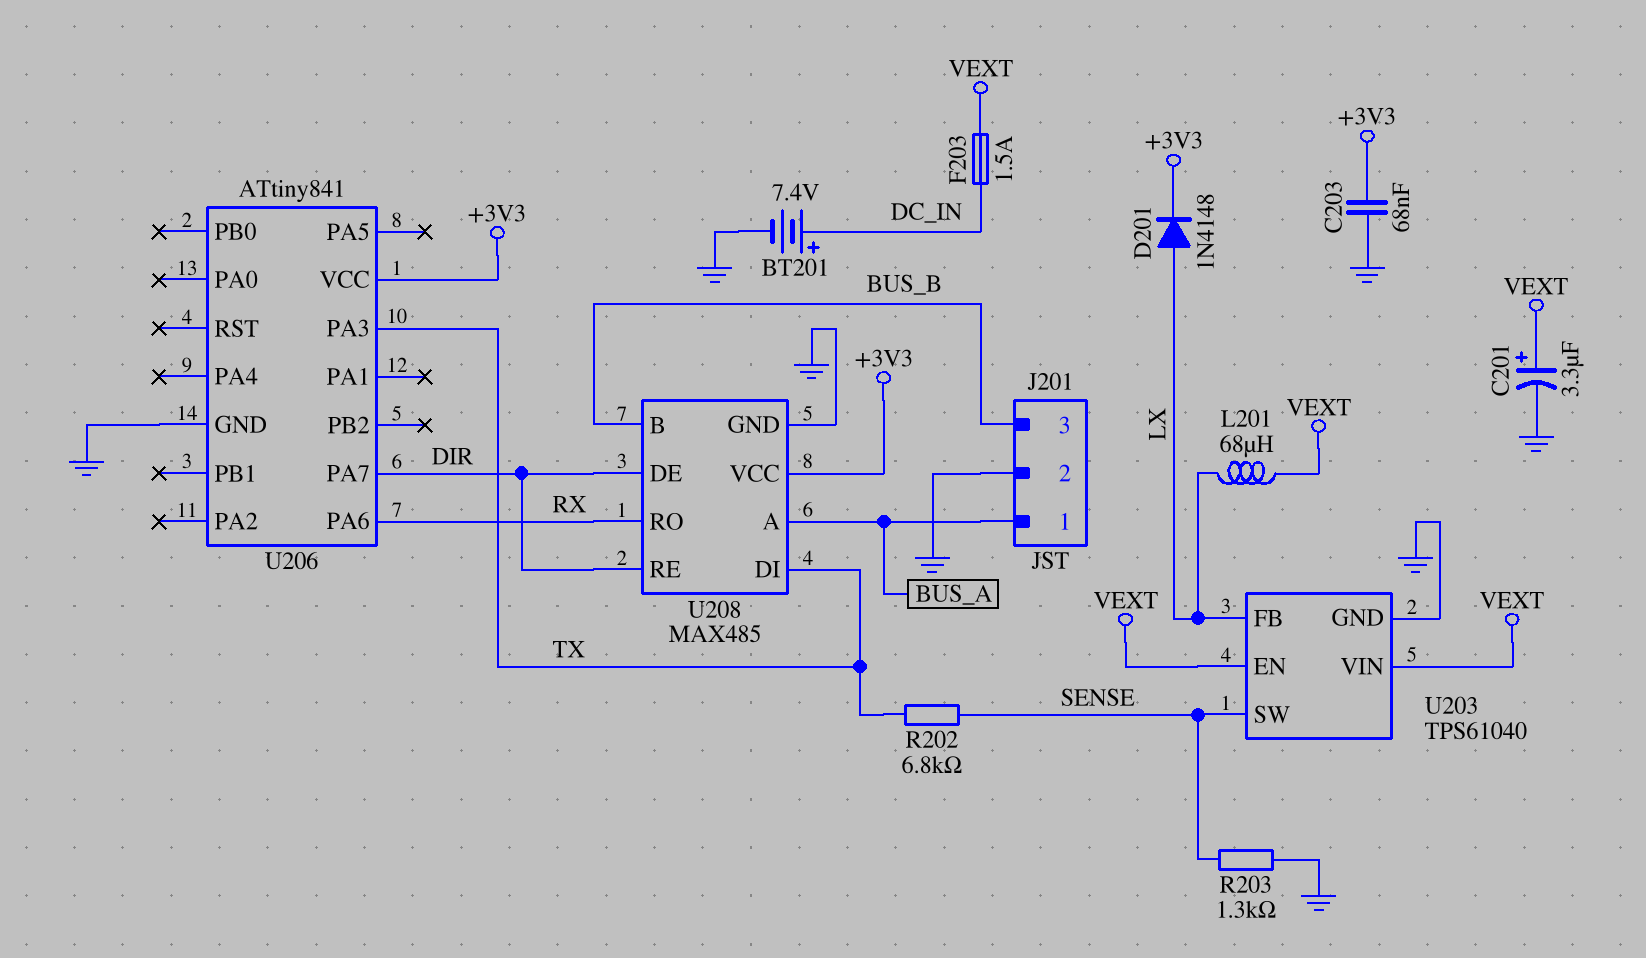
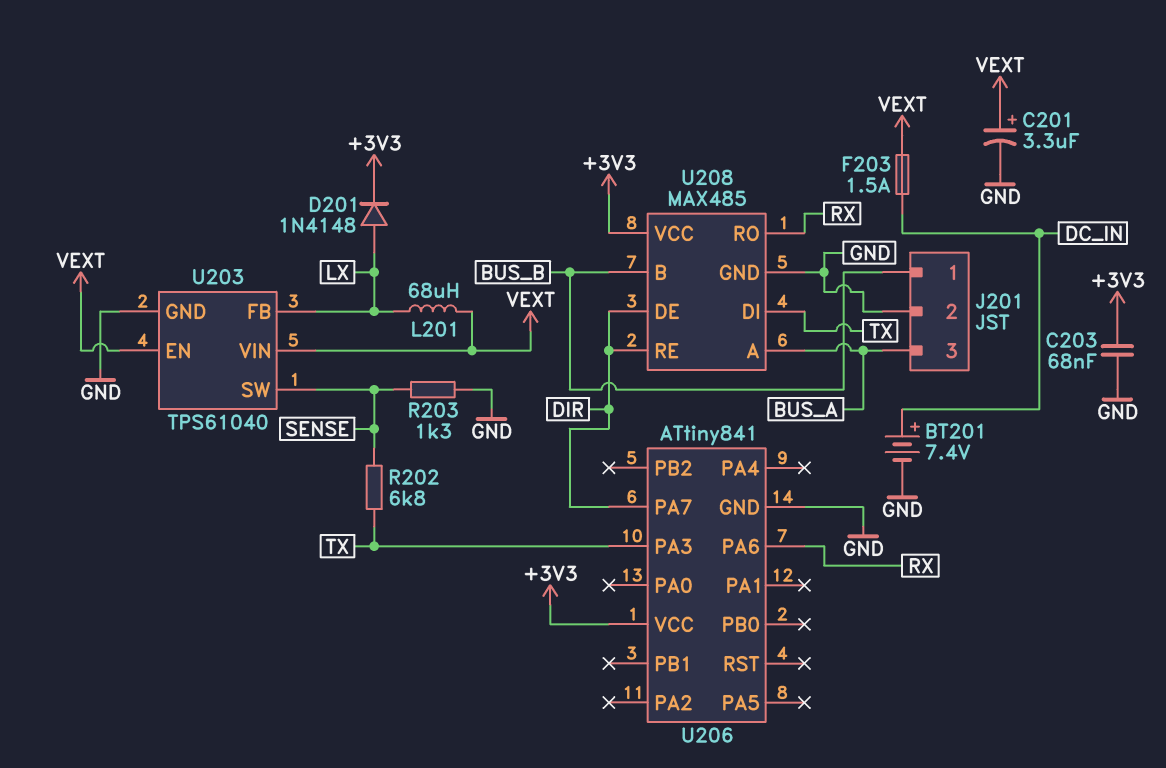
J201 pin 1: BUS_A -> BUS_B
J201 pin 3: BUS_B -> BUS_A

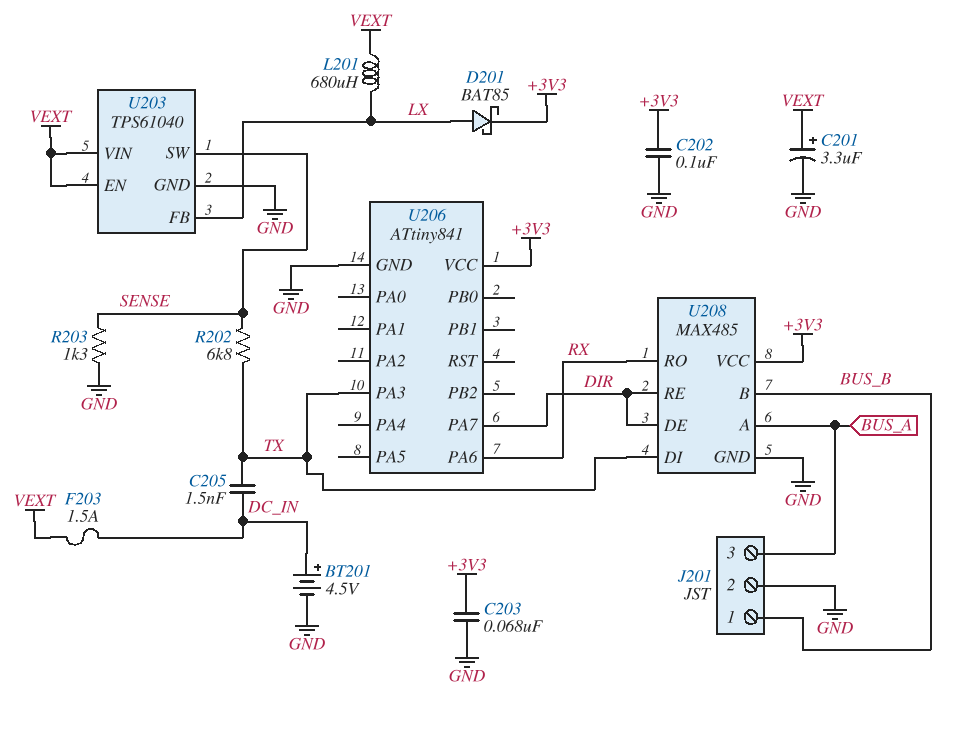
BT201: 7.4V (plus DC_IN, minus GND) -> 4.5V (plus DC_IN, minus GND)
C202: none -> 100nF (+3V3, GND)
C205: none -> 1.5nF (DC_IN, TX)
D201: diode 1N4148 (A LX, K +3V3) -> schottky BAT85 (A LX, K +3V3)
L201: 68uH (LX, VEXT) -> 680uH (LX, VEXT)

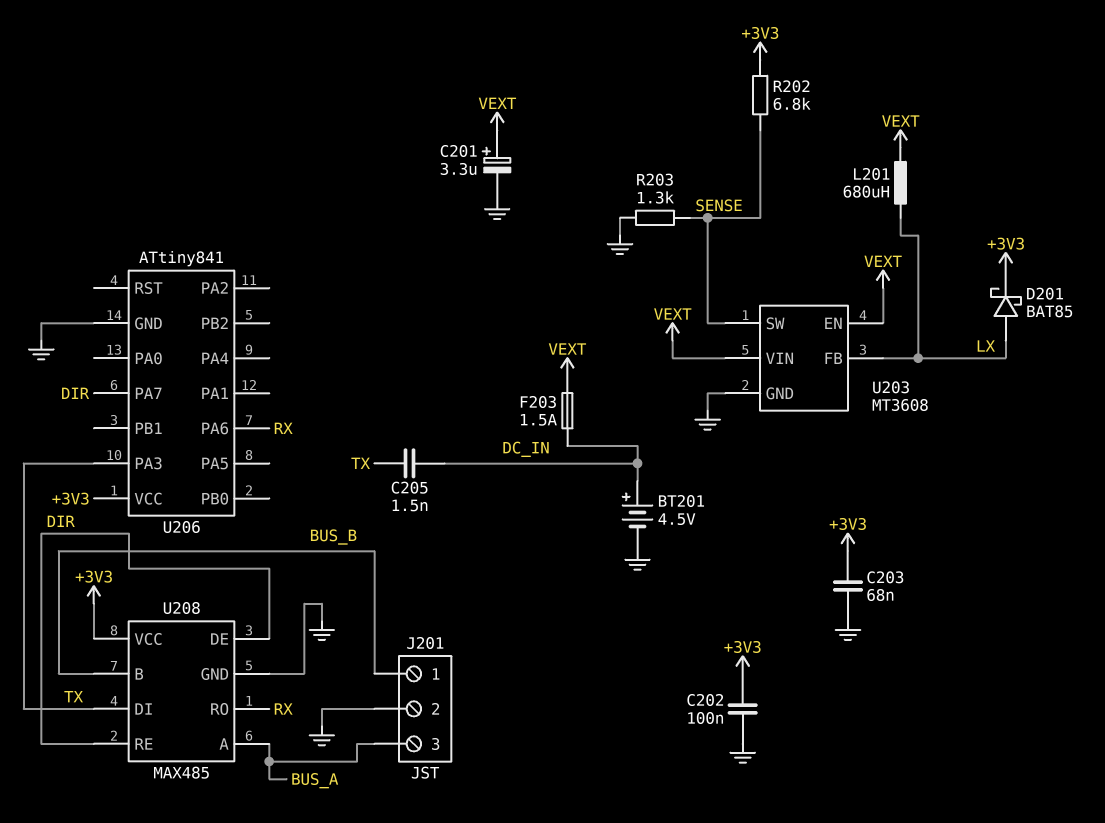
R202: 6.8k (SENSE, TX) -> 6.8k (+3V3, SENSE)
U203: TPS61040 -> MT3608

